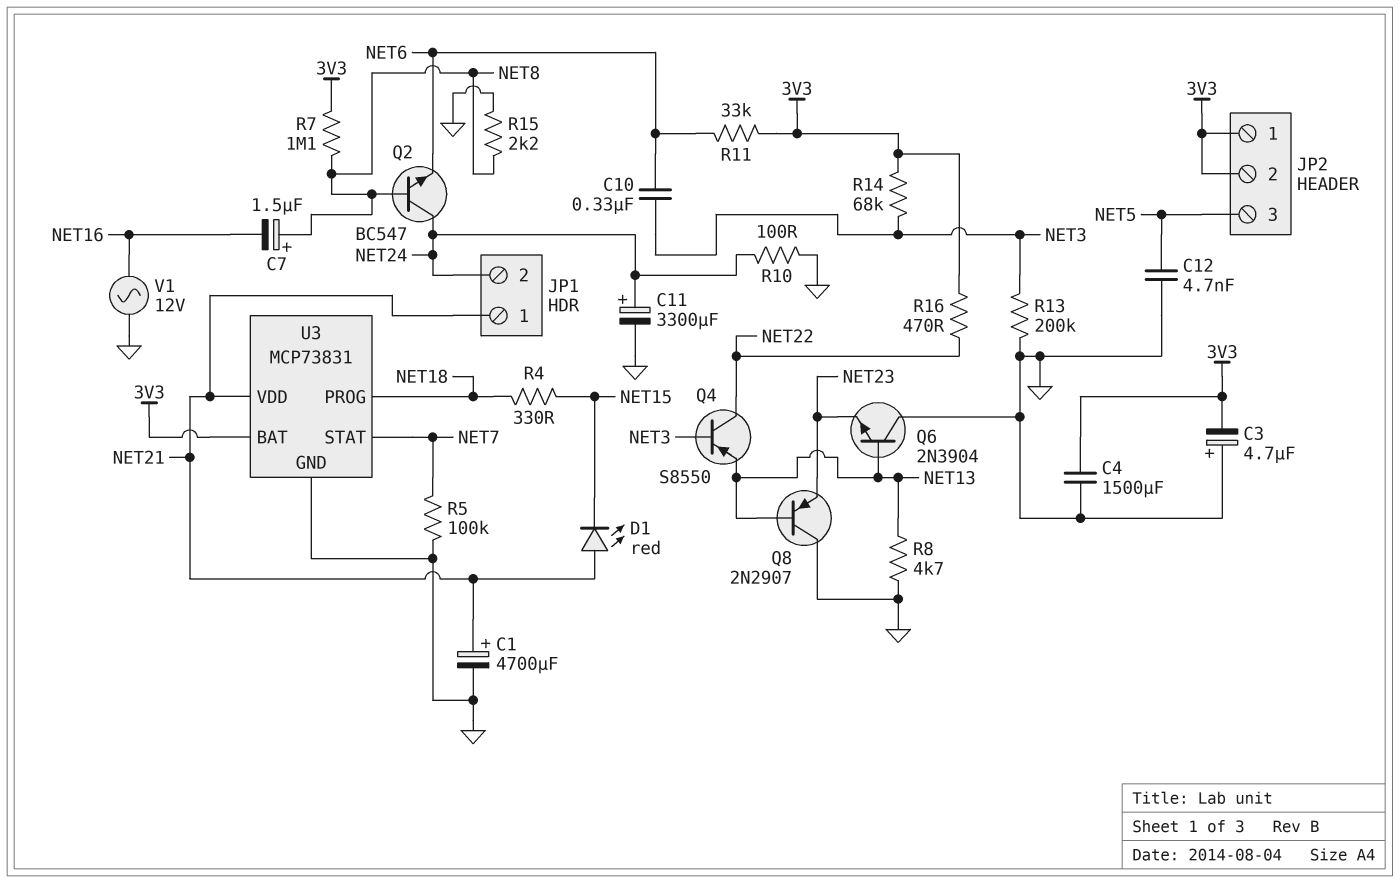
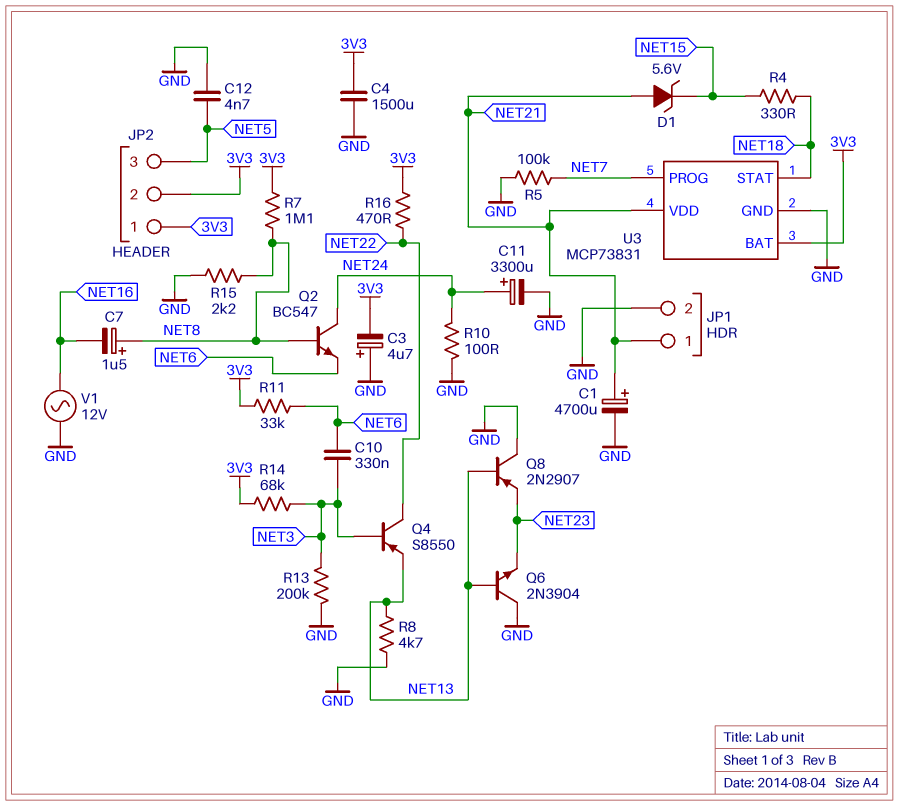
D1: LED red (A NET21, K NET15) -> zener 5.6V (A NET21, K NET15)
JP1 pin 2: NET24 -> GND
U3 pin PROG: NET18 -> NET7
U3 pin STAT: NET7 -> NET18

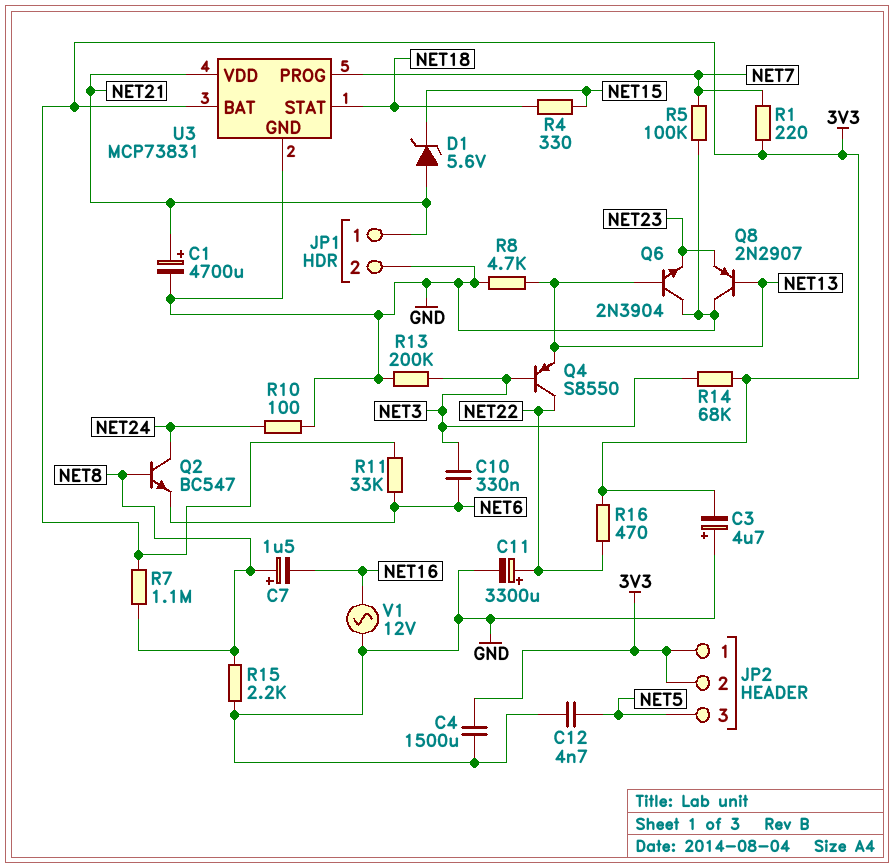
C11: 3300uF (plus NET24, minus GND) -> 3300uF (plus NET22, minus GND)
R1: none -> 220 (3V3, NET7)

